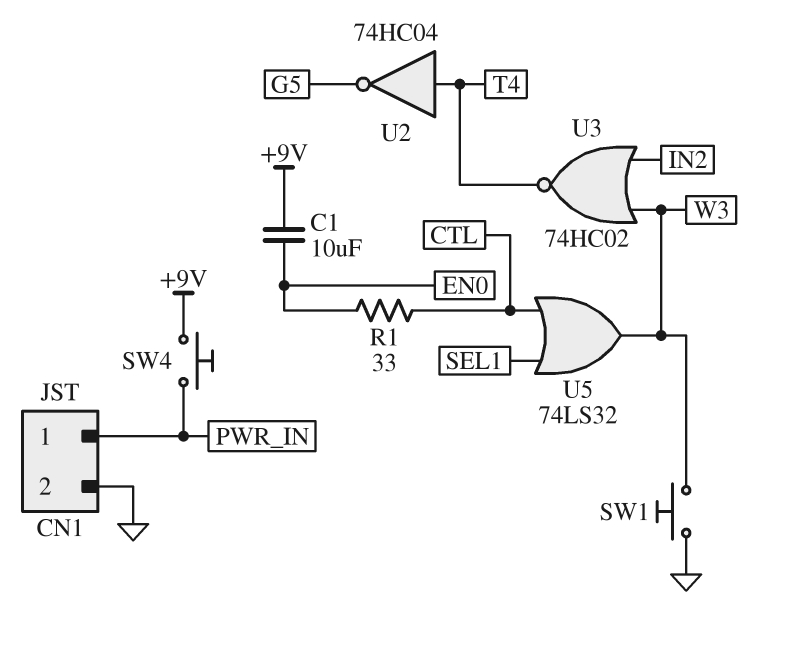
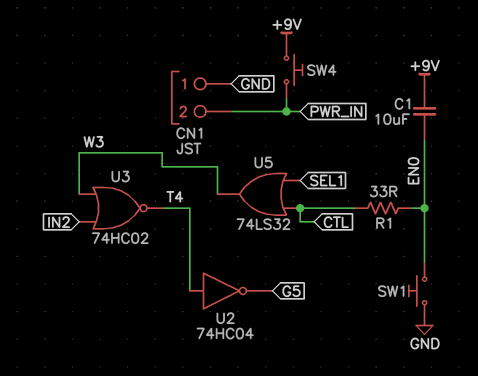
CN1 pin 1: PWR_IN -> GND
CN1 pin 2: GND -> PWR_IN
SW1: button (GND, W3) -> button (EN0, GND)

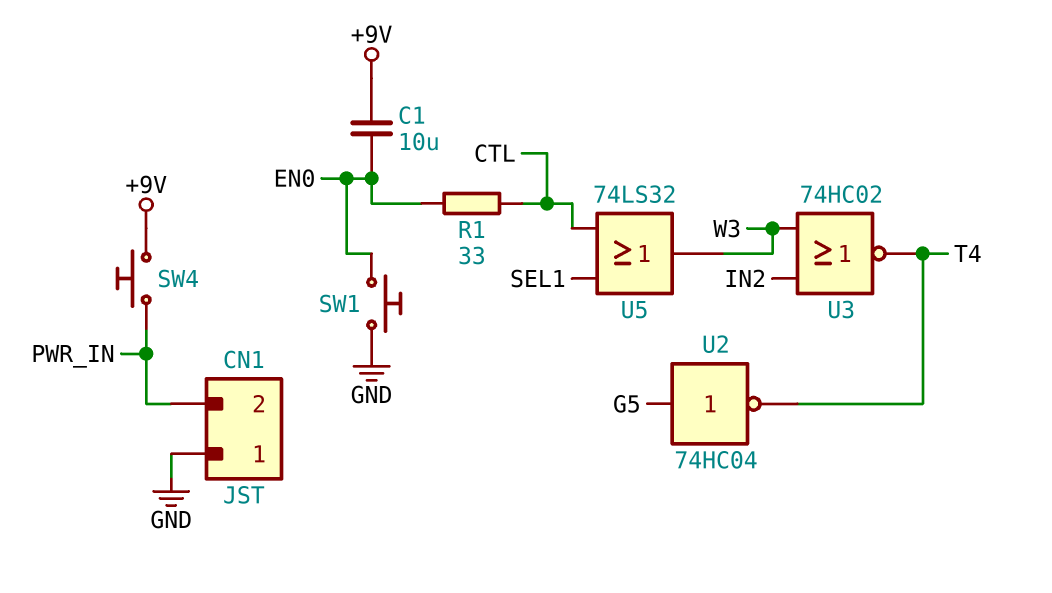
U2: NOT 74HC04 (in T4, out G5) -> NOT 74HC04 (in G5, out T4)

